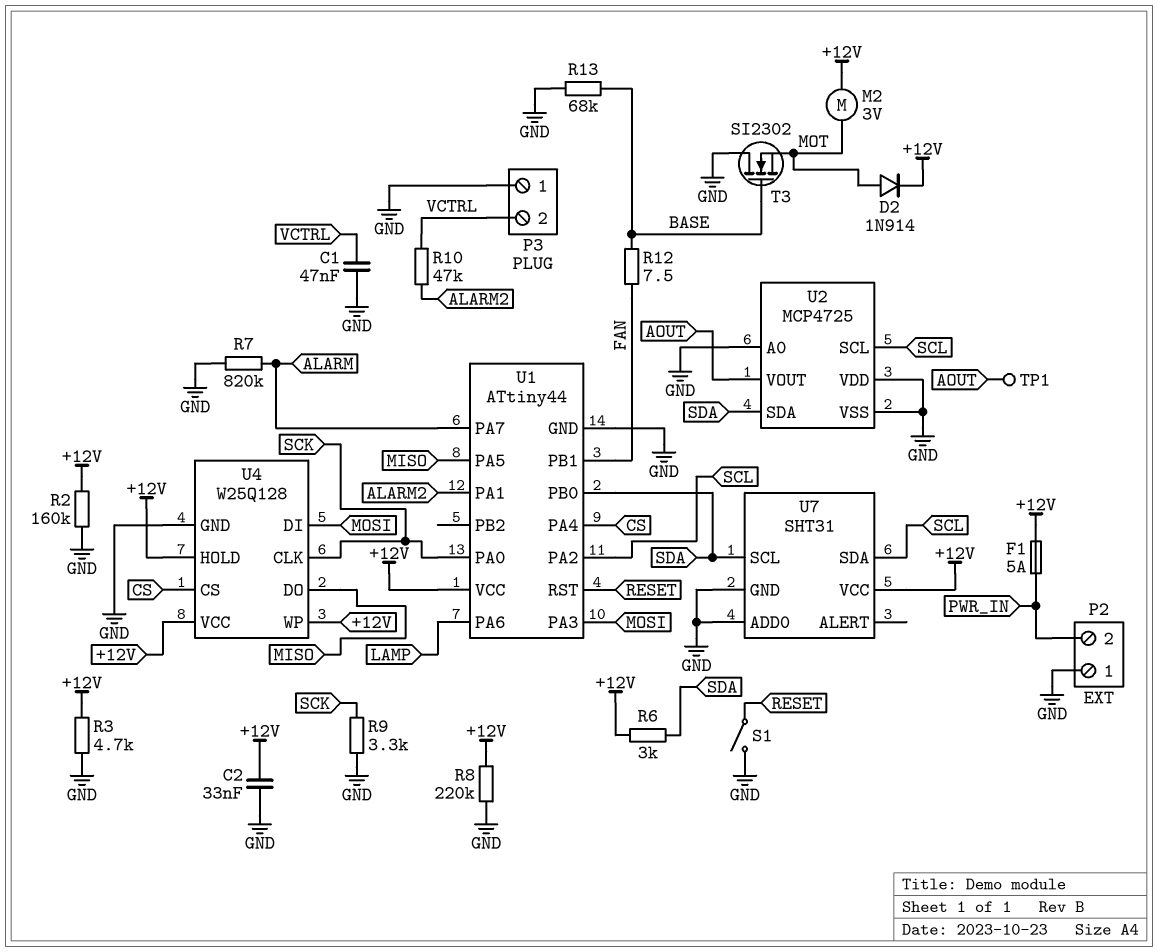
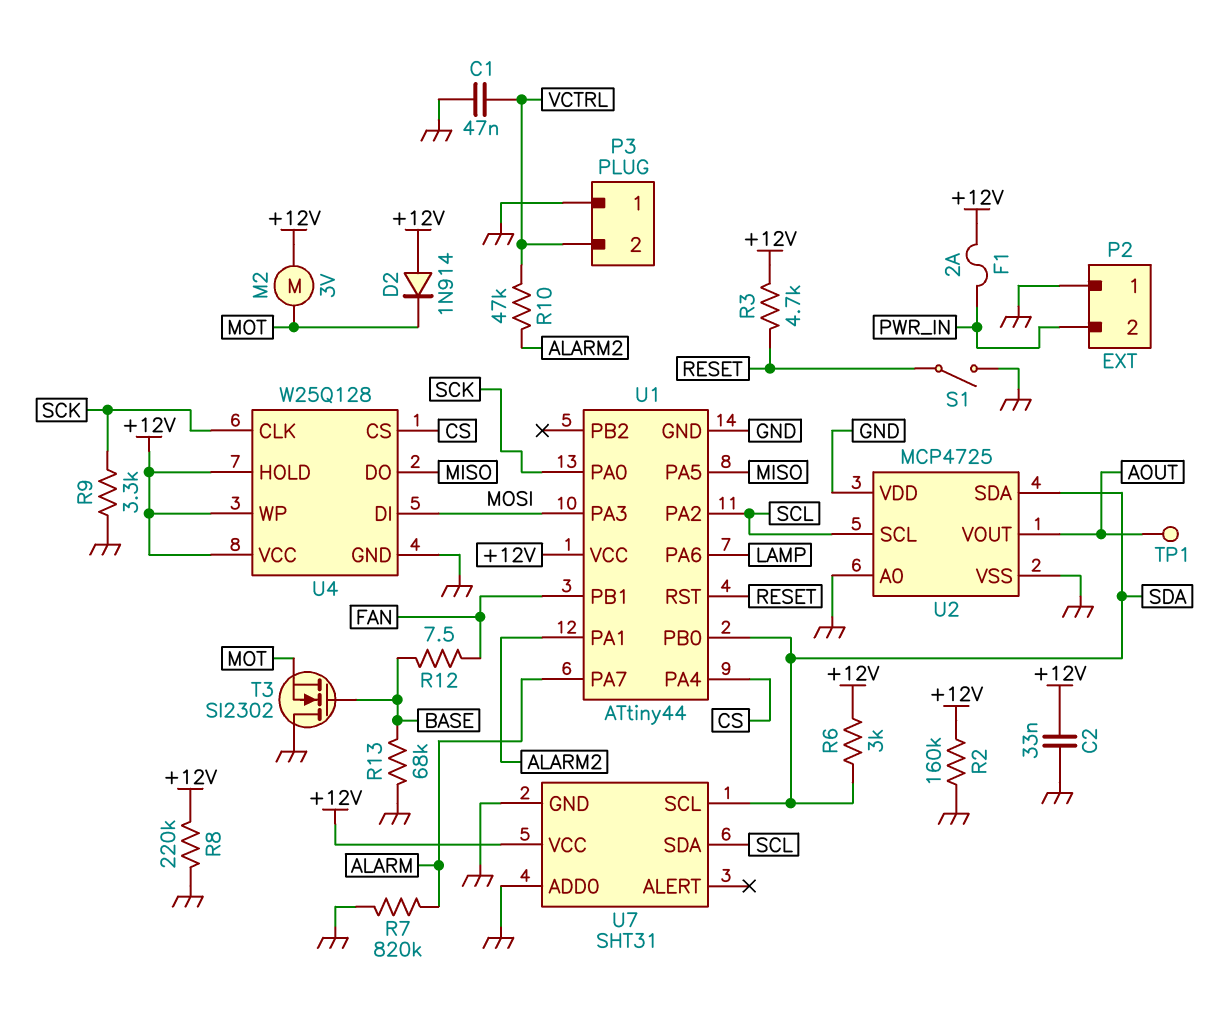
D2: diode 1N914 (A MOT, K +12V) -> diode 1N914 (A +12V, K MOT)
F1: 5A (+12V, PWR_IN) -> 2A (+12V, PWR_IN)
R3: 4.7k (+12V, GND) -> 4.7k (+12V, RESET)

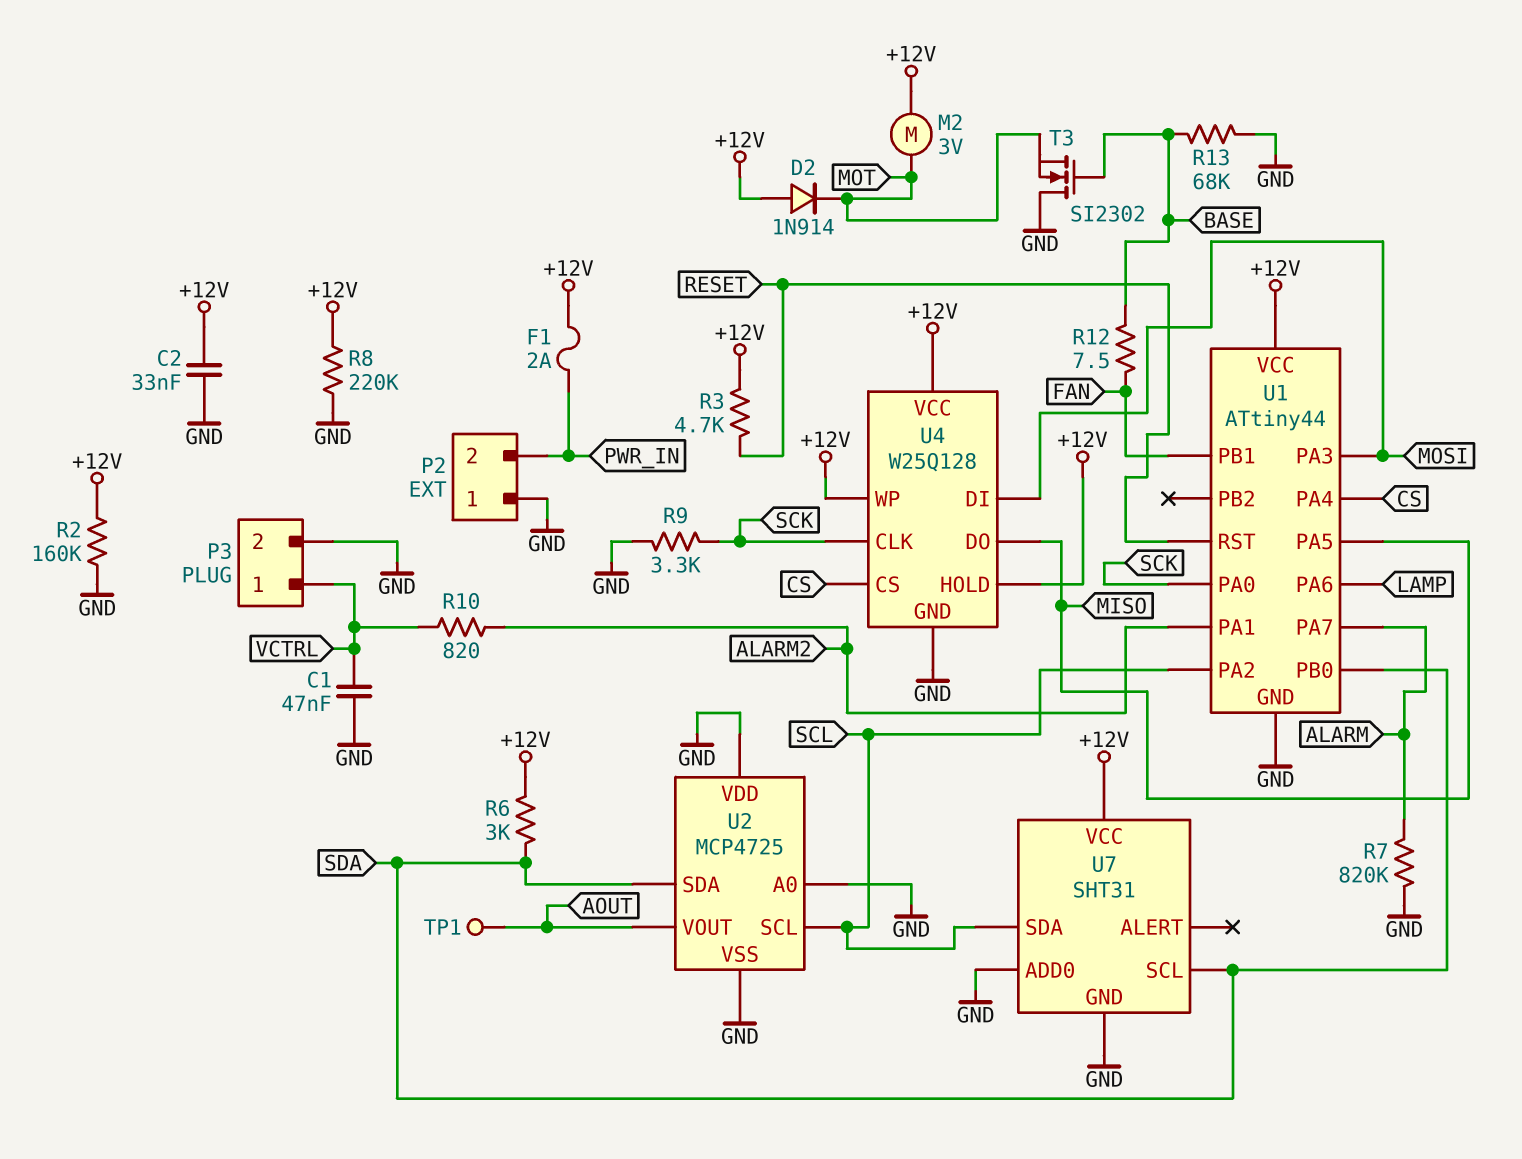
P3 pin 1: GND -> VCTRL
P3 pin 2: VCTRL -> GND
R10: 47k (ALARM2, VCTRL) -> 820 (ALARM2, VCTRL)
S1: switch (GND, RESET) -> none

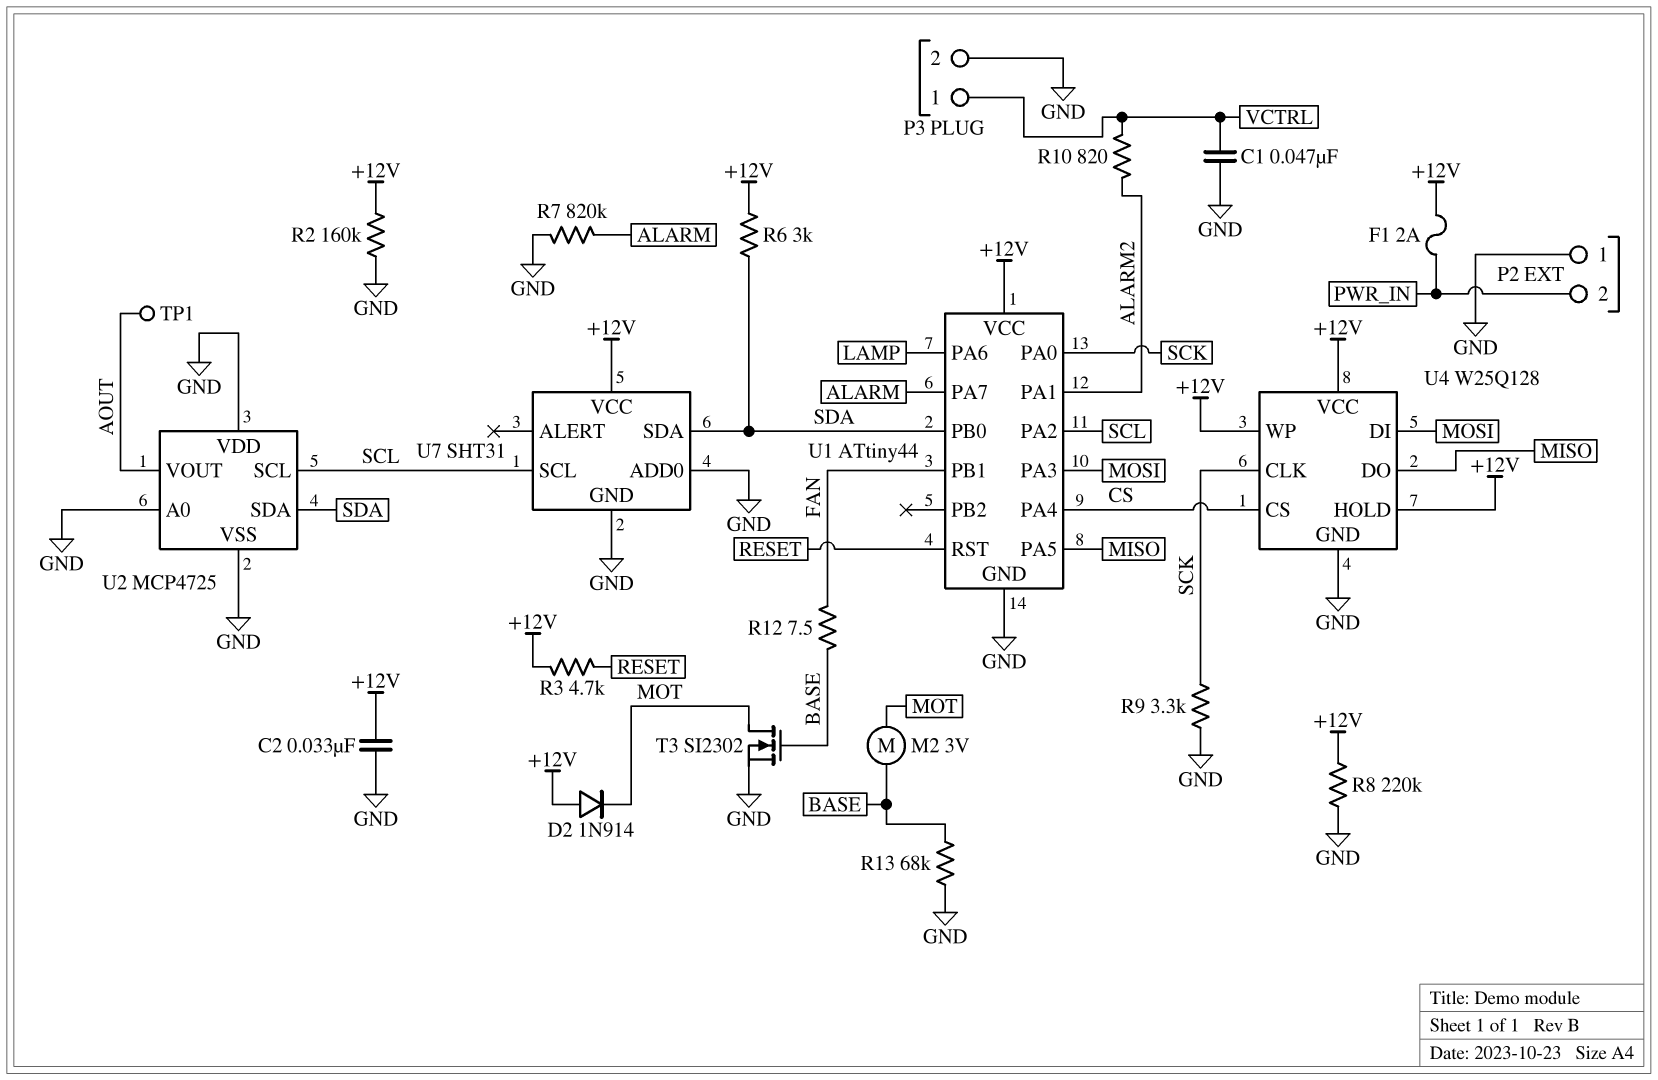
M2: motor 3V (+12V, MOT) -> motor 3V (BASE, MOT)
T3: NMOS SI2302 (G BASE, D GND, S MOT) -> NMOS SI2302 (G BASE, D MOT, S GND)
U7 pin SCL: SDA -> SCL
U7 pin SDA: SCL -> SDA

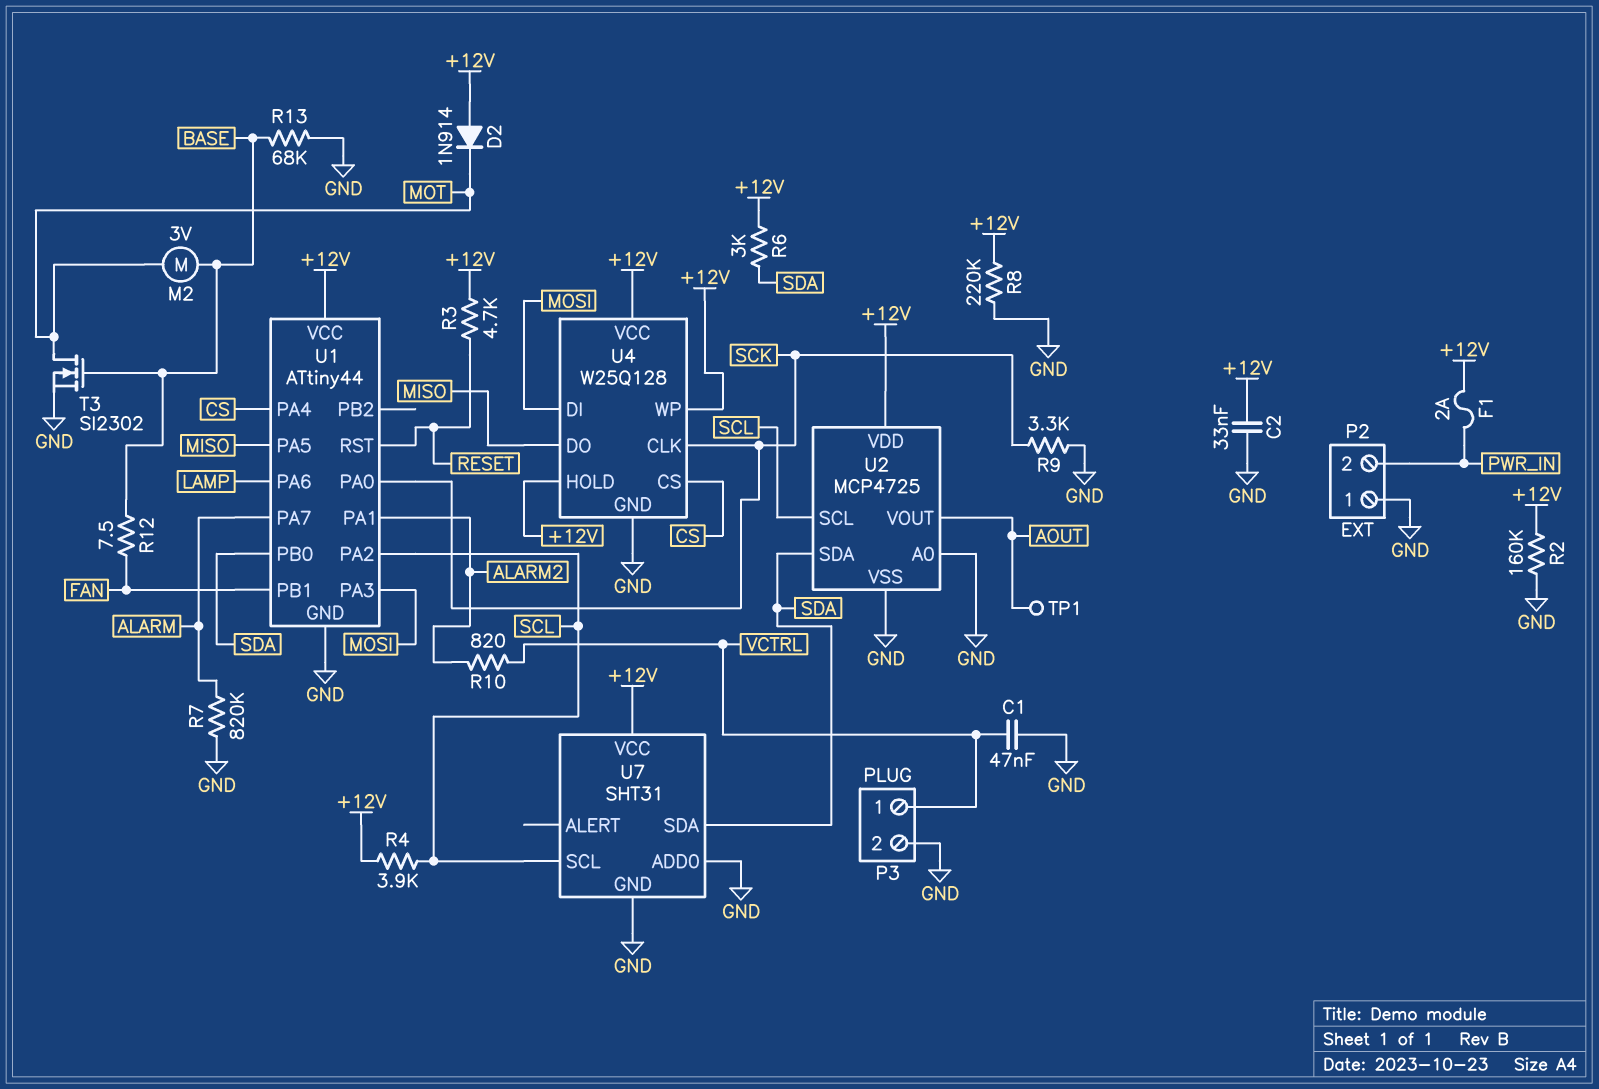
R4: none -> 3.9k (+12V, SCL)
U2 pin VDD: GND -> +12V

